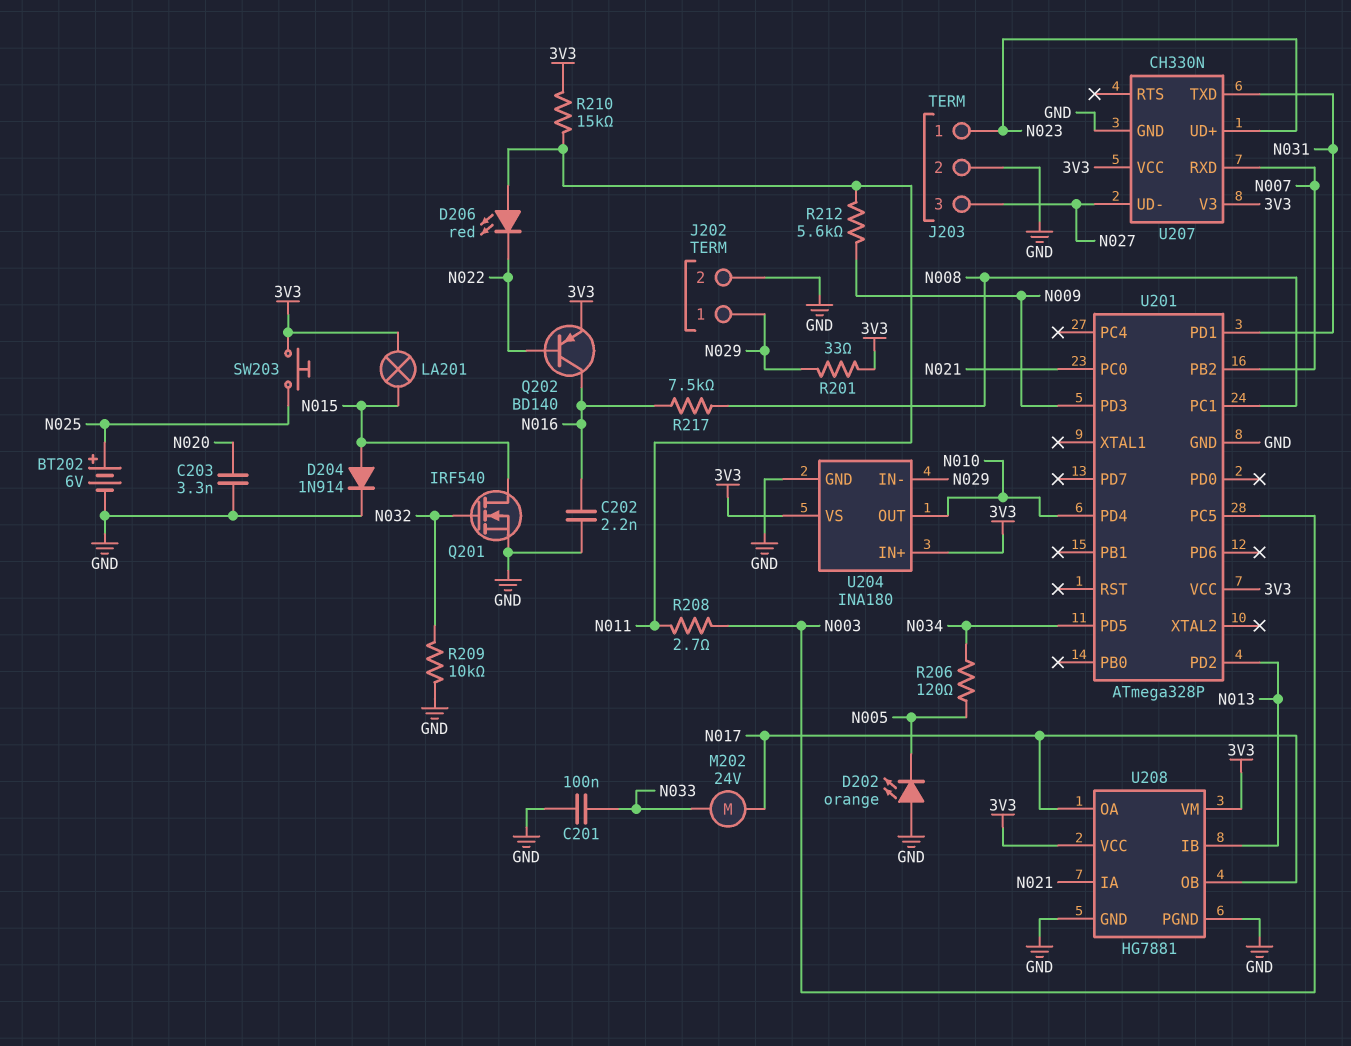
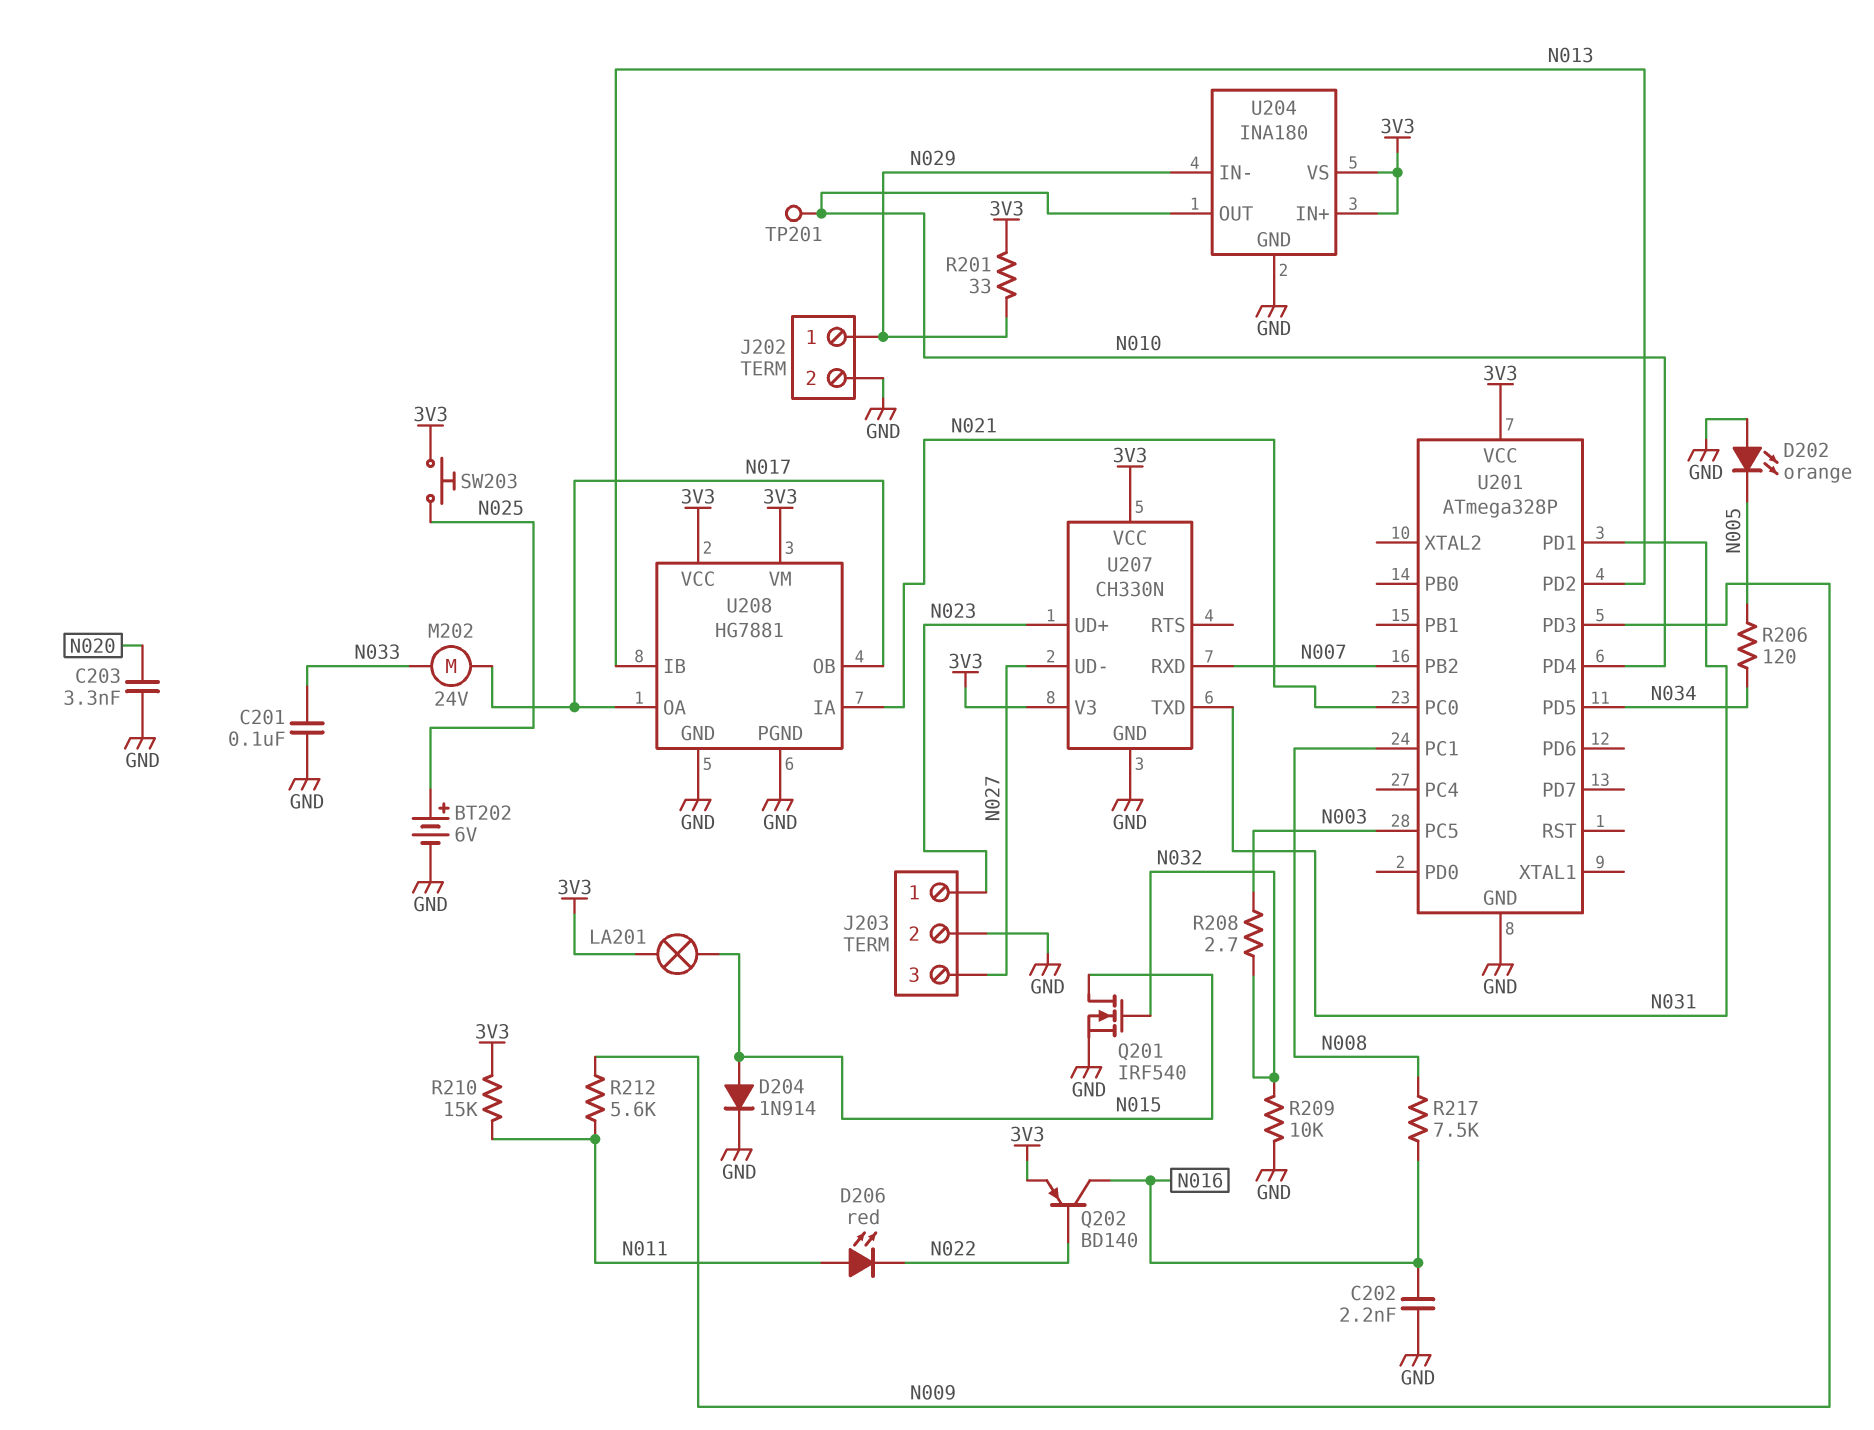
R208: 2.7 (N003, N011) -> 2.7 (N003, N032)
TP201: none -> test point (N010)

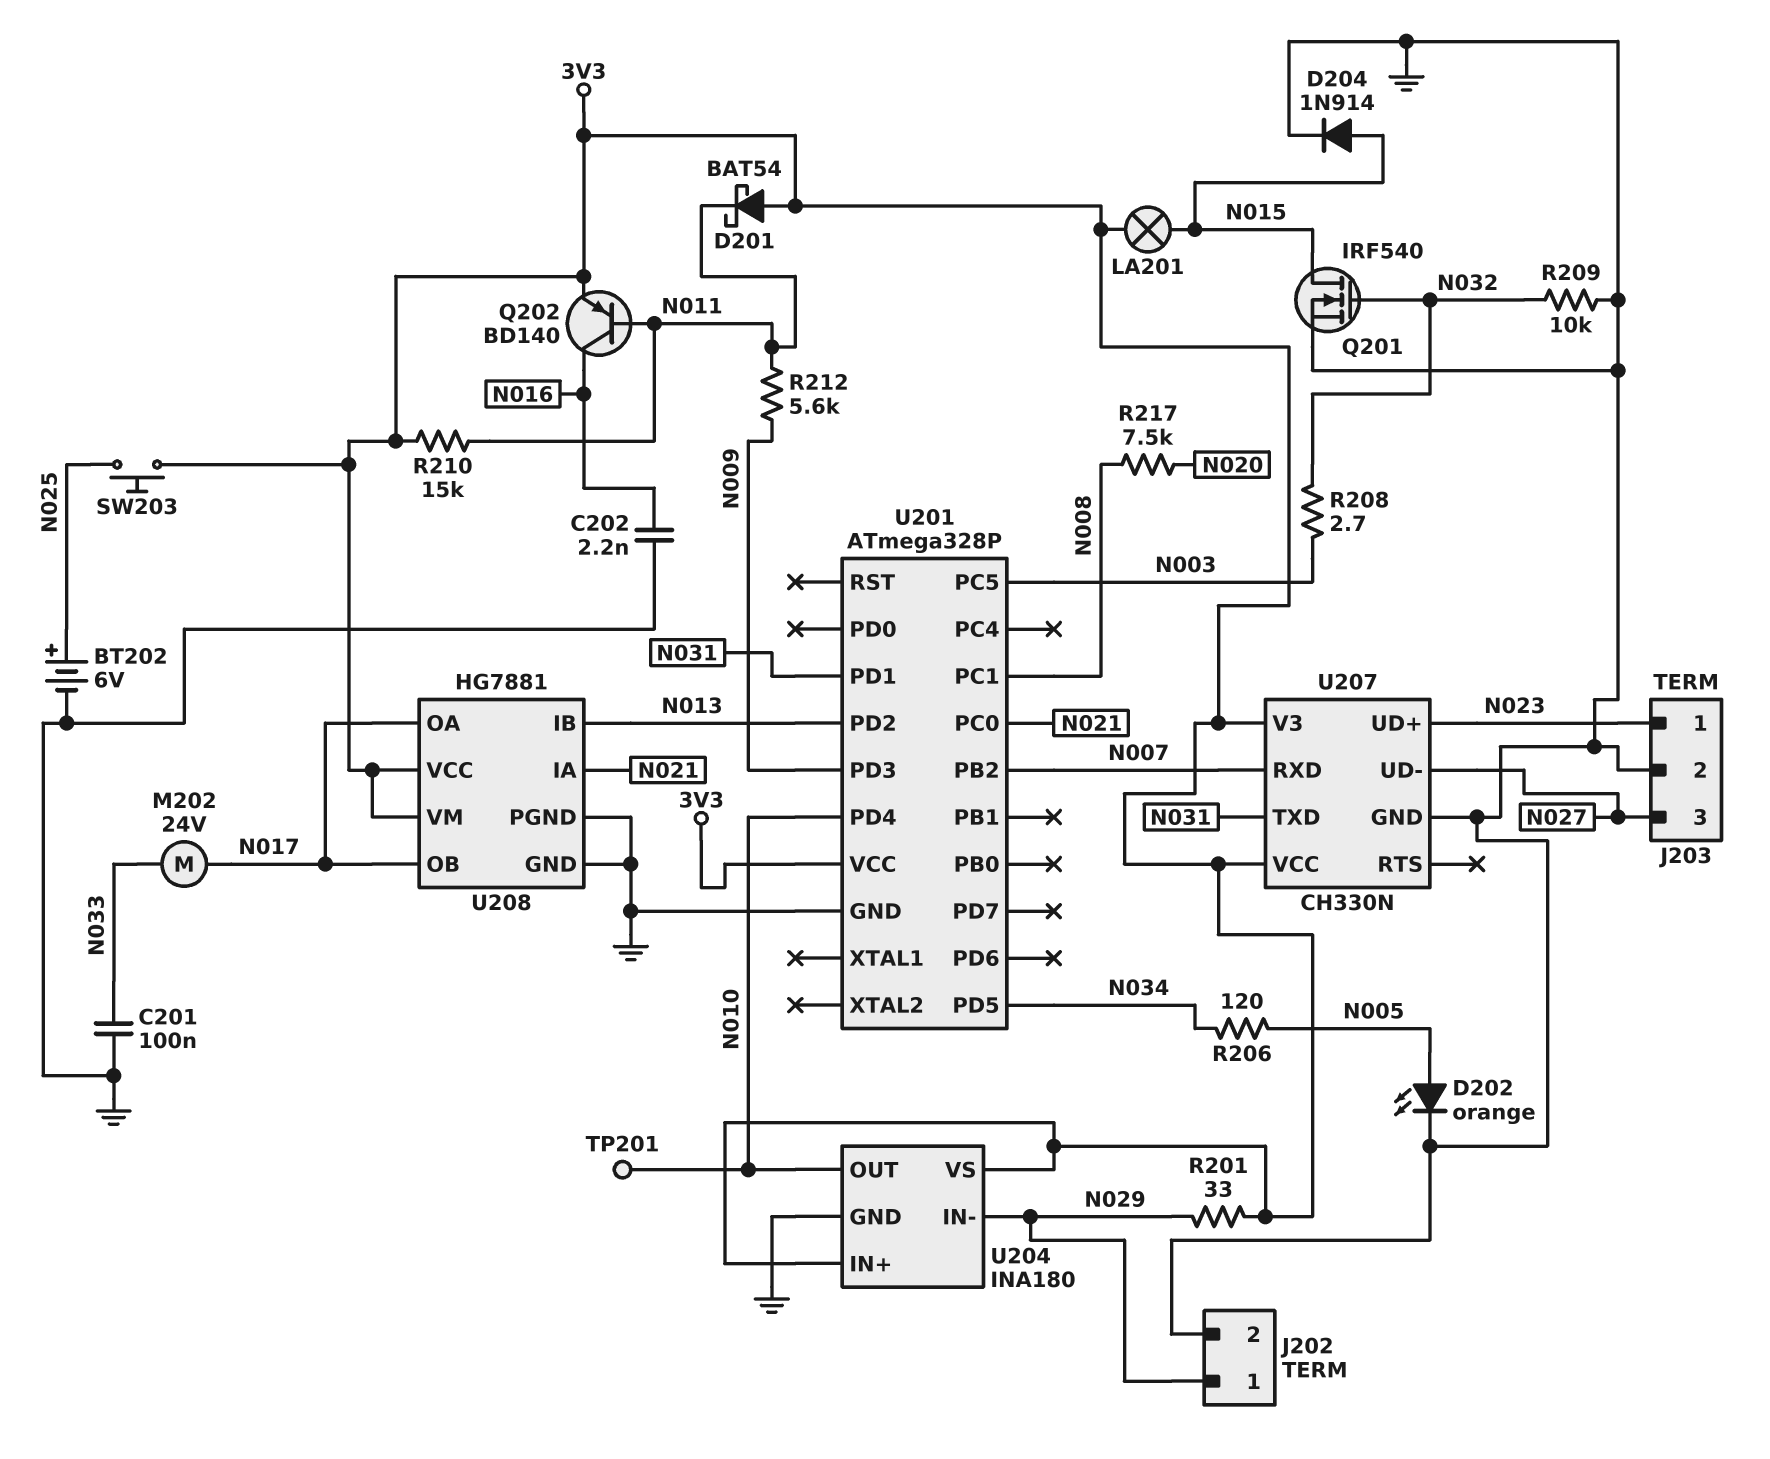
C203: 3.3nF (GND, N020) -> none
D201: none -> schottky BAT54 (A 3V3, K N011)
D202: LED orange (A GND, K N005) -> LED orange (A N005, K GND)
D206: LED red (A N011, K N022) -> none
Q202: PNP BD140 (B N022, C N016, E 3V3) -> PNP BD140 (B N011, C N016, E 3V3)
R217: 7.5k (N008, N016) -> 7.5k (N008, N020)

